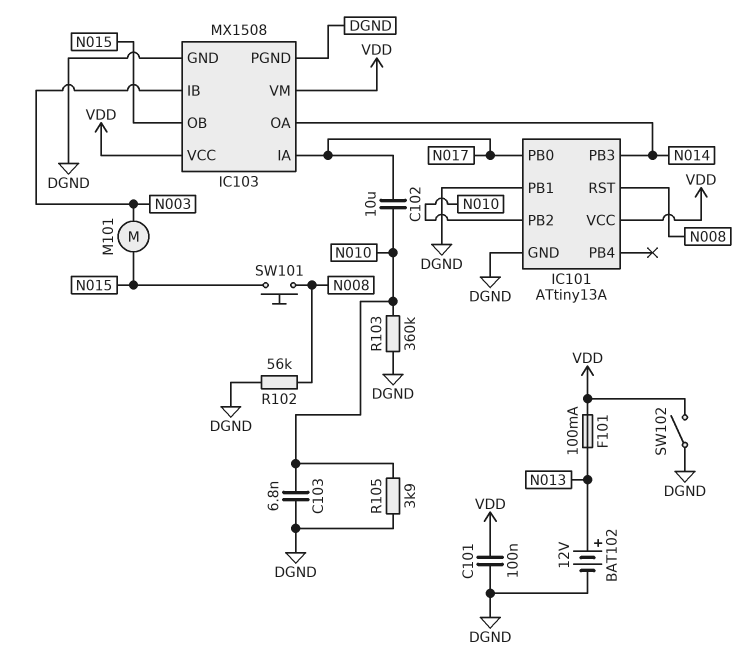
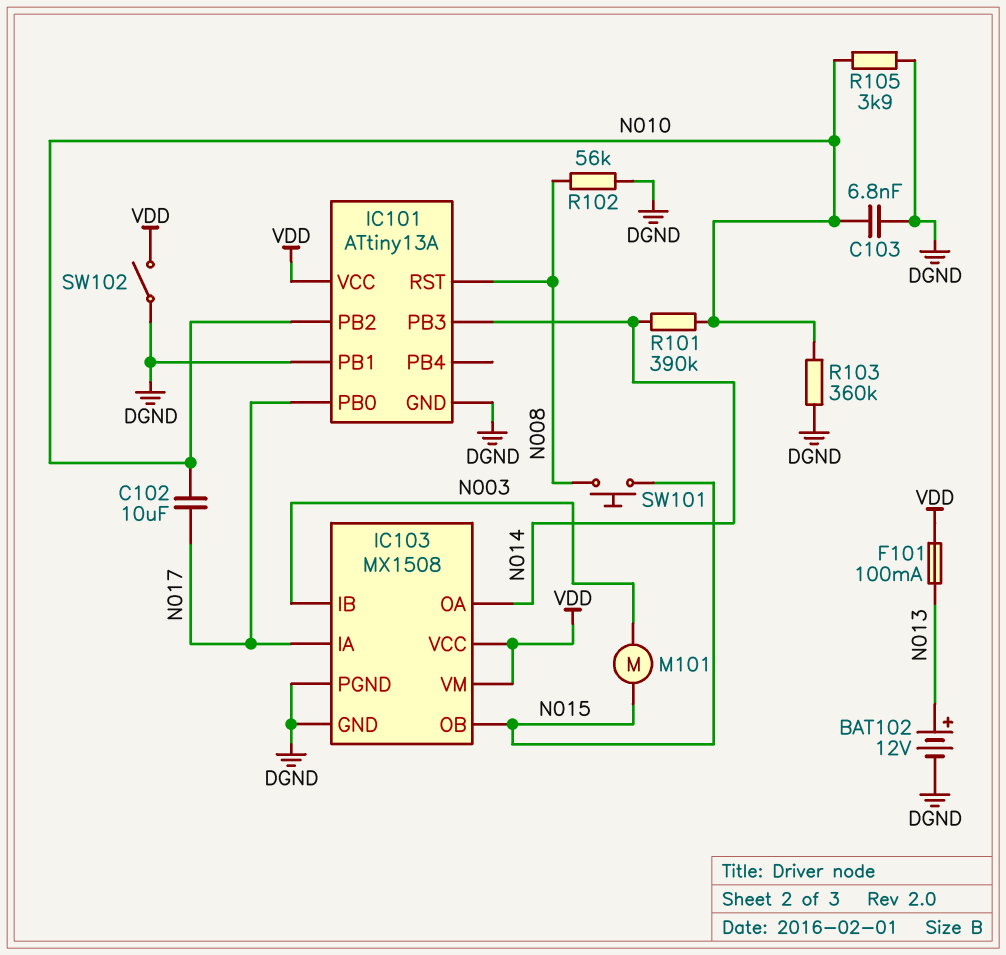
C101: 100nF (DGND, VDD) -> none
R101: none -> 390k (N010, N014)

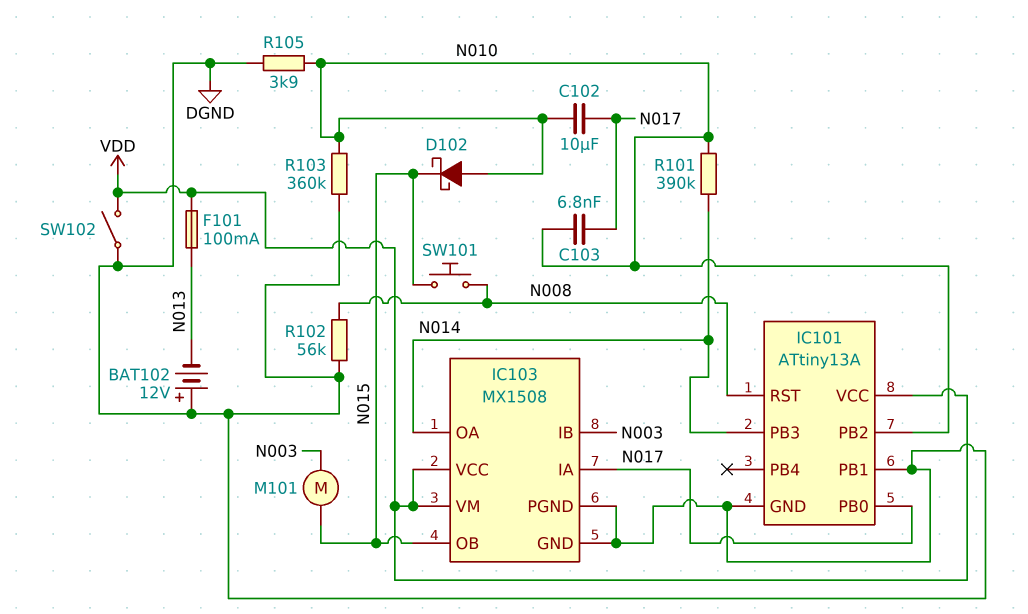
BAT102: 12V (plus N013, minus DGND) -> 12V (plus DGND, minus N013)
C103: 6.8nF (DGND, N010) -> 6.8nF (N010, N017)
D102: none -> schottky (A N010, K N015)

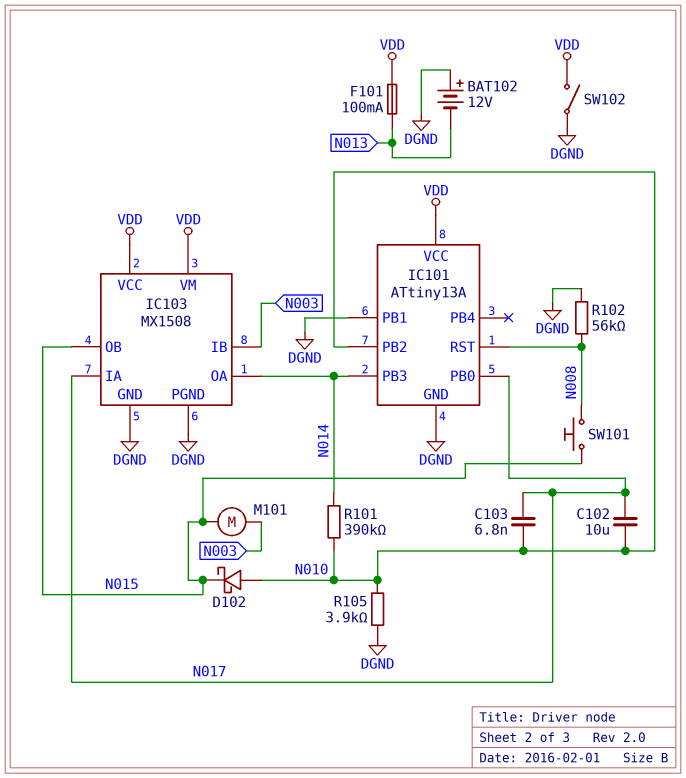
R103: 360k (DGND, N010) -> none

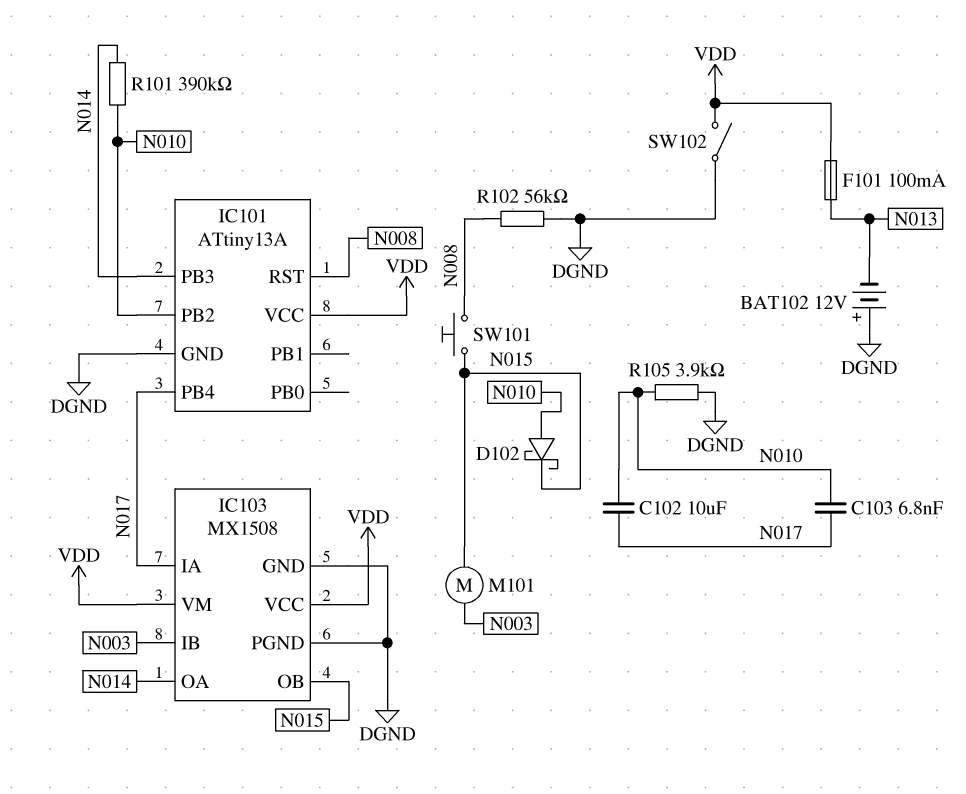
IC101 pin PB0: N017 -> none
IC101 pin PB1: DGND -> none
IC101 pin PB4: none -> N017

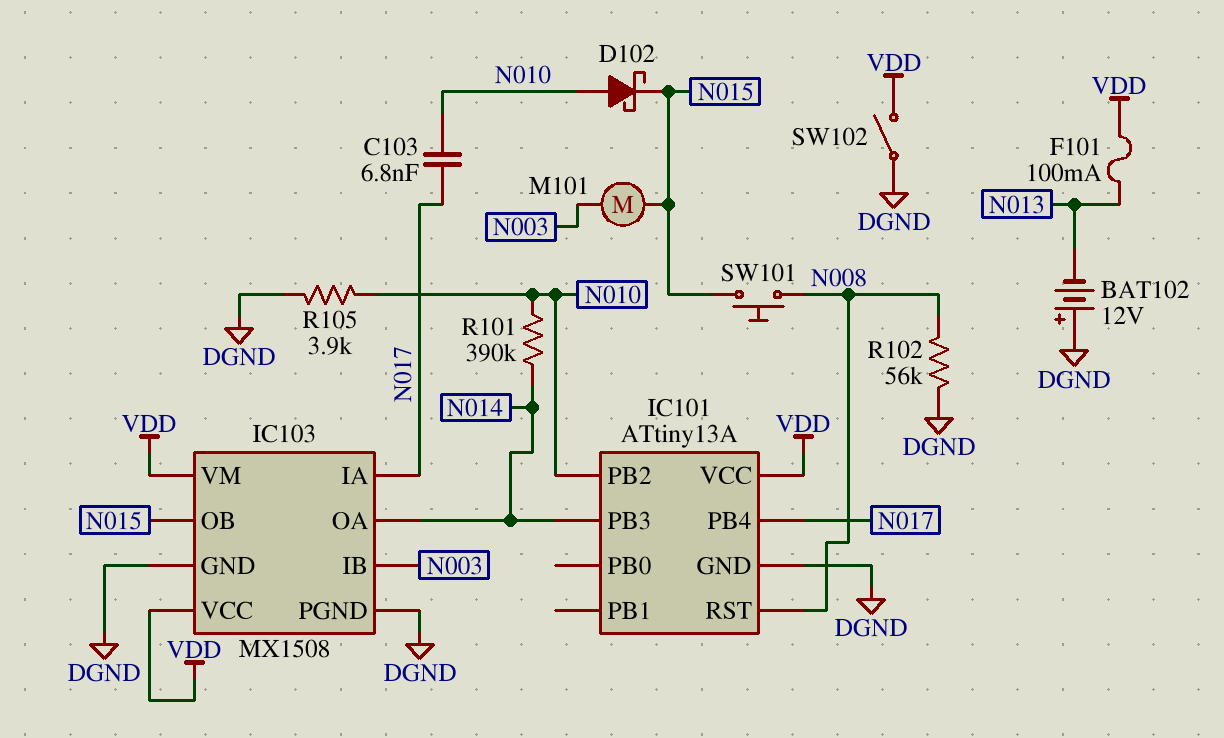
C102: 10uF (N010, N017) -> none

